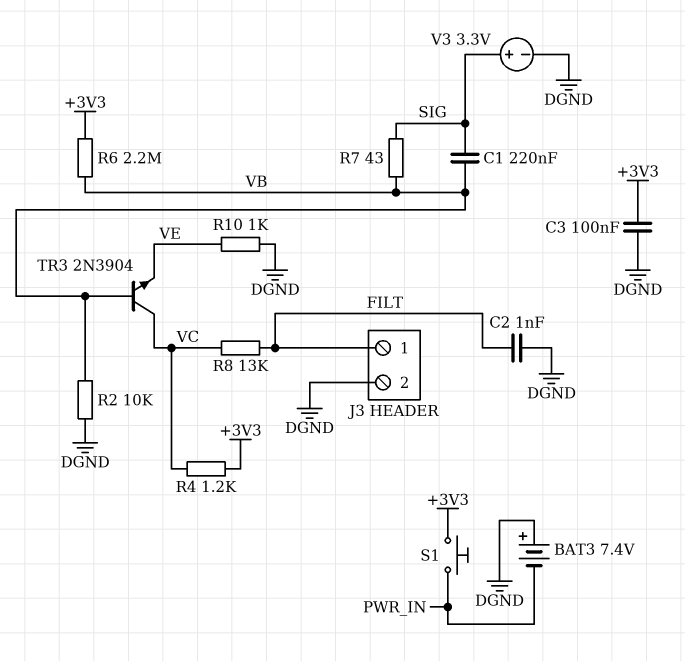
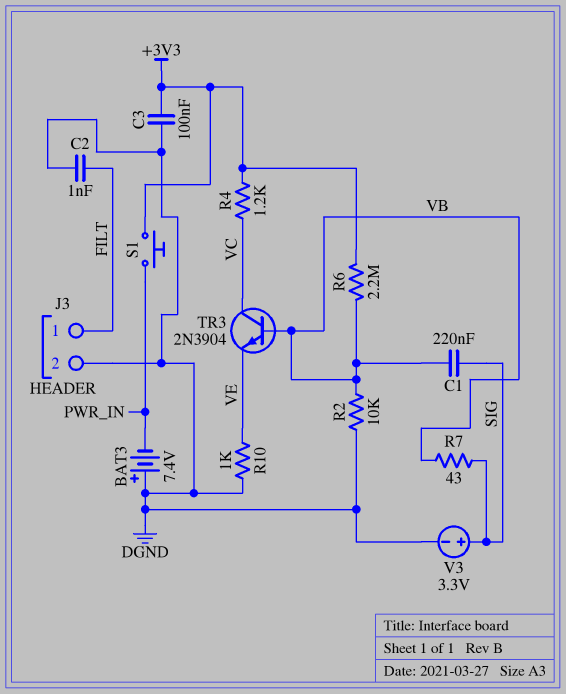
R8: 13k (FILT, VC) -> none

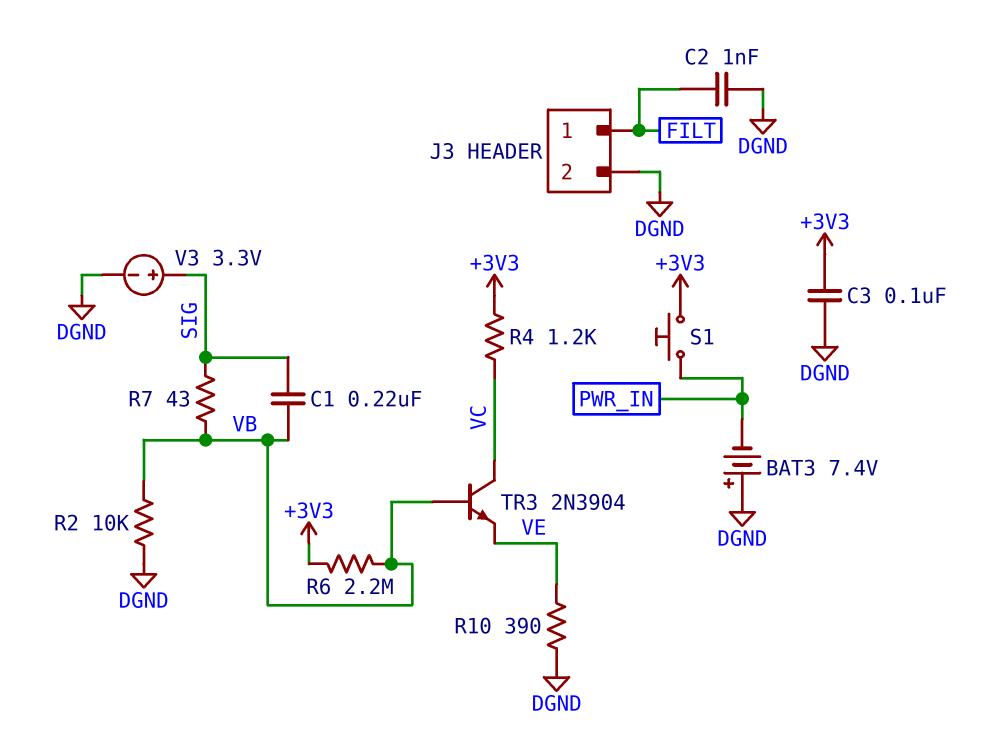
R10: 1k (DGND, VE) -> 390 (DGND, VE)

